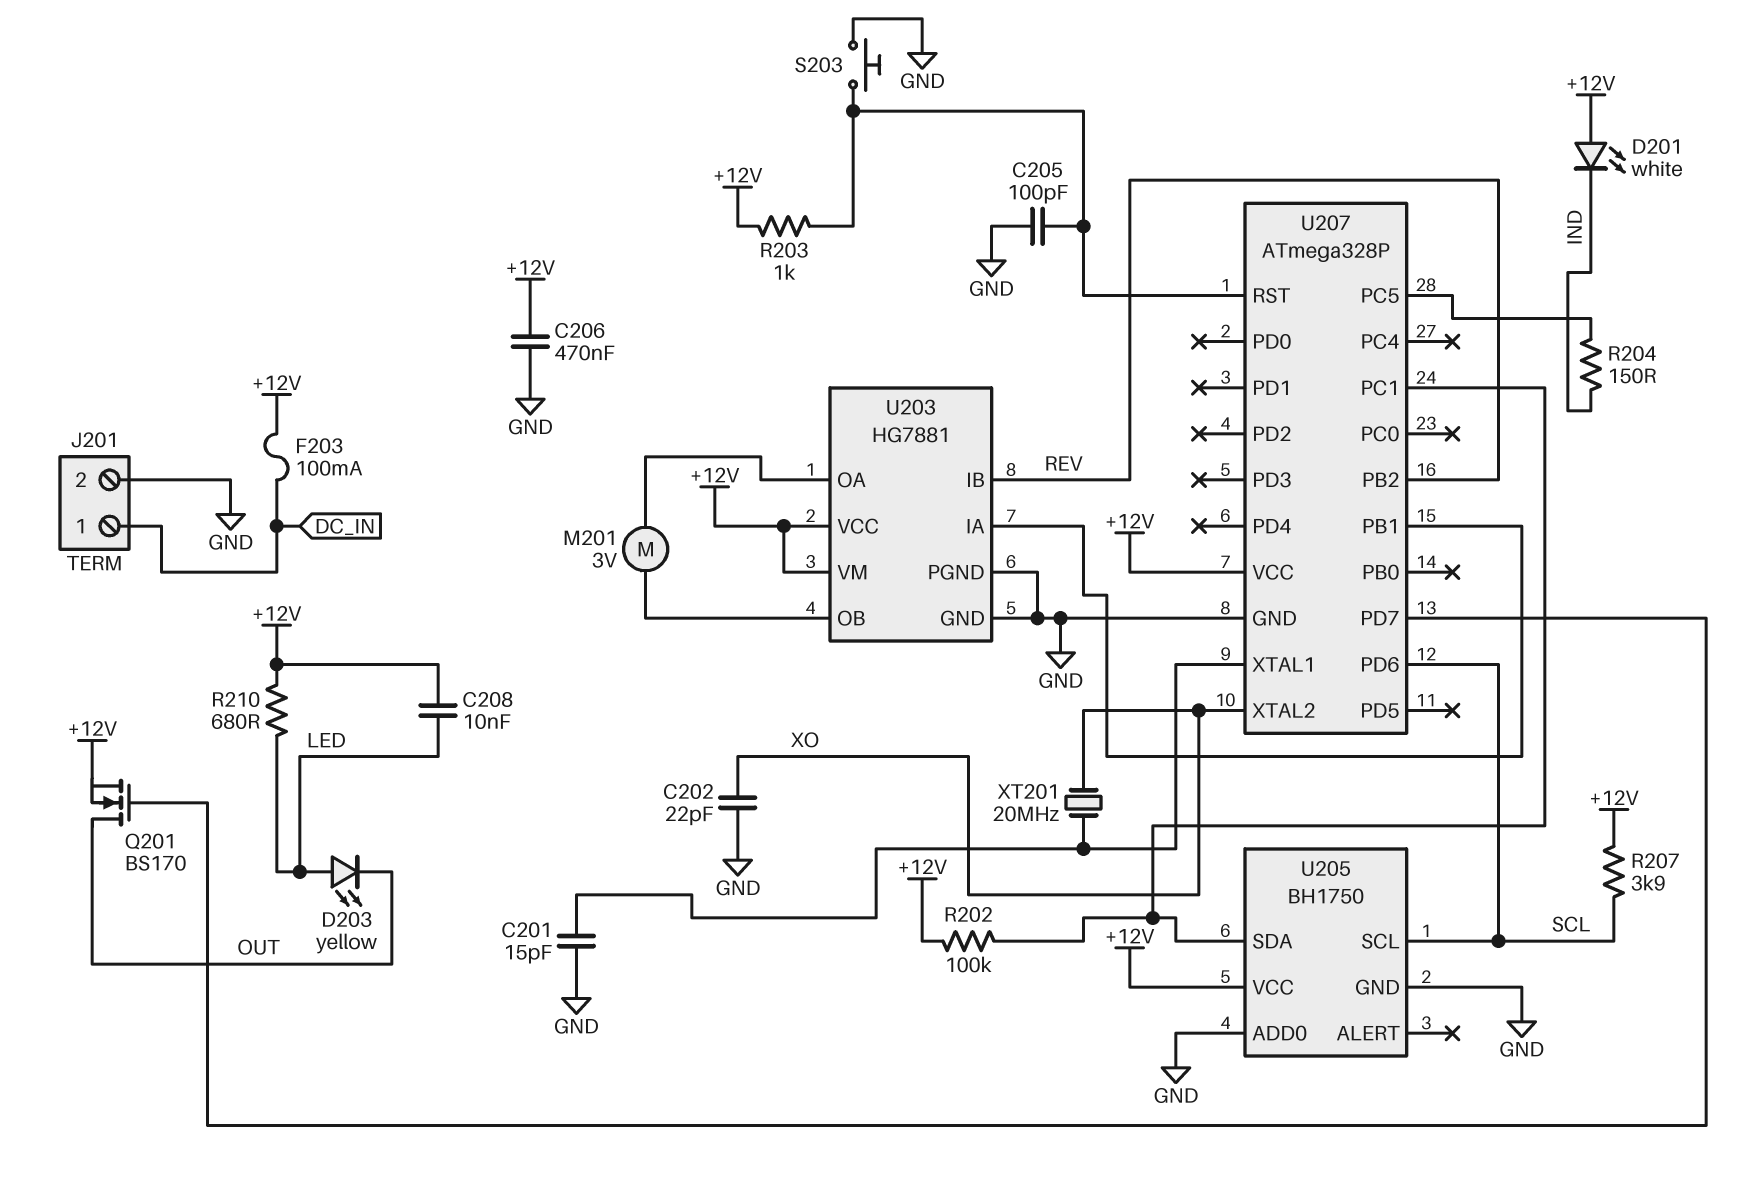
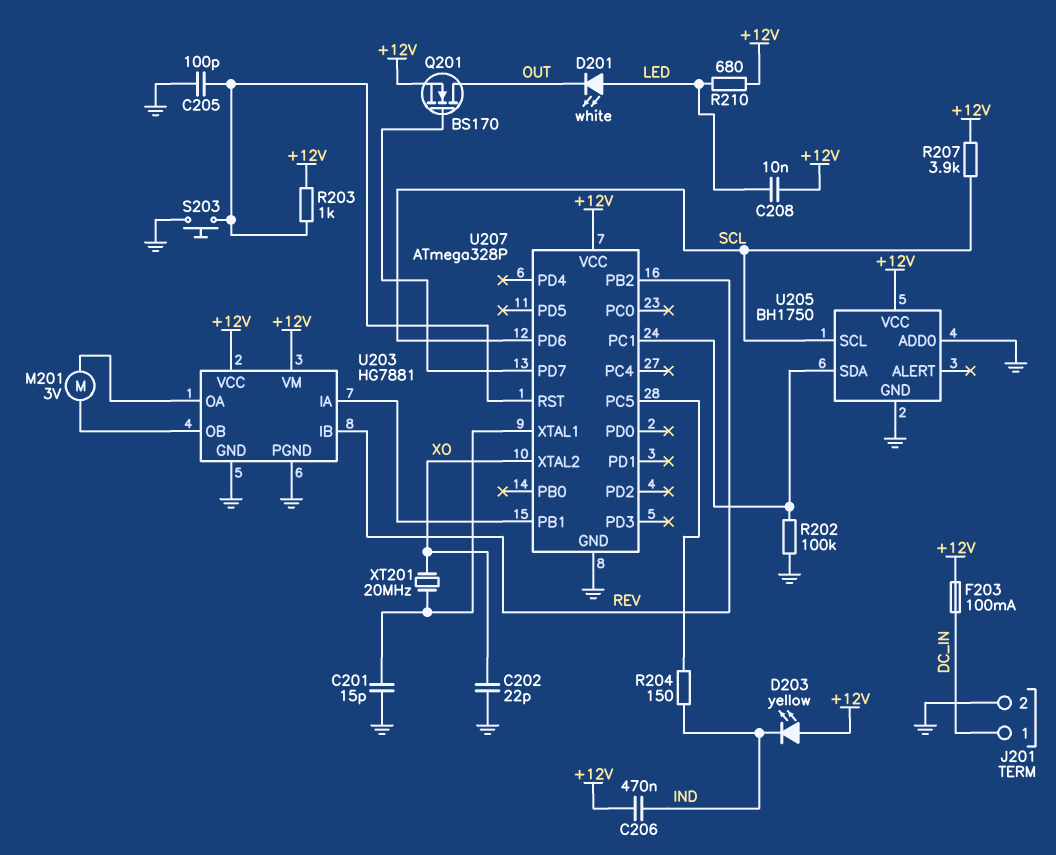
C206: 470nF (+12V, GND) -> 470nF (+12V, IND)
D201: LED white (A +12V, K IND) -> LED white (A LED, K OUT)
D203: LED yellow (A LED, K OUT) -> LED yellow (A +12V, K IND)
R202: 100k (+12V, U205/SDA) -> 100k (GND, U205/SDA)

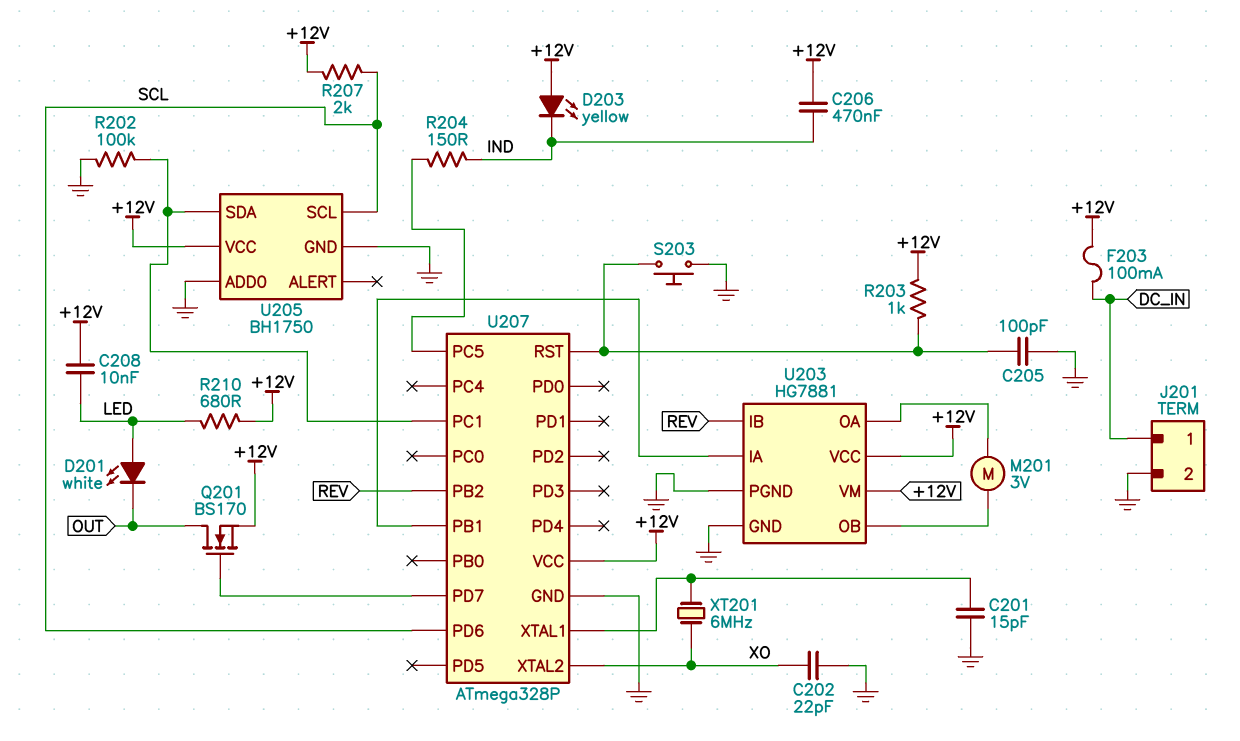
R207: 3.9k (+12V, SCL) -> 2k (+12V, SCL)
XT201: 20MHz (U207/XTAL1, XO) -> 6MHz (U207/XTAL1, XO)

